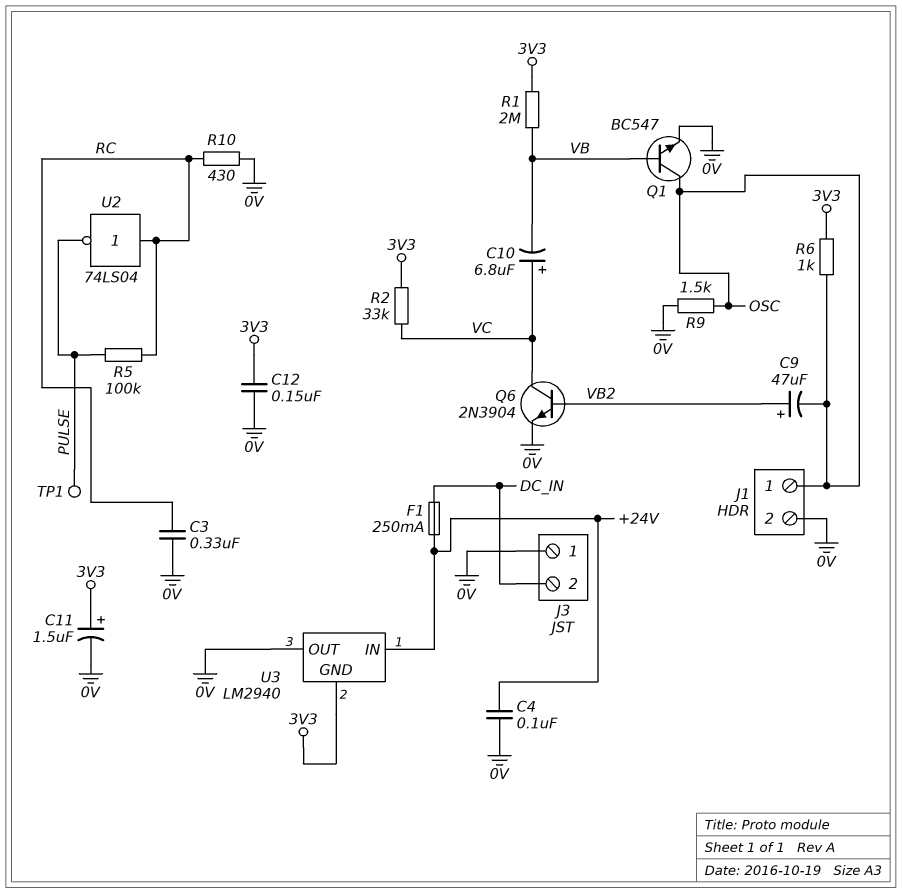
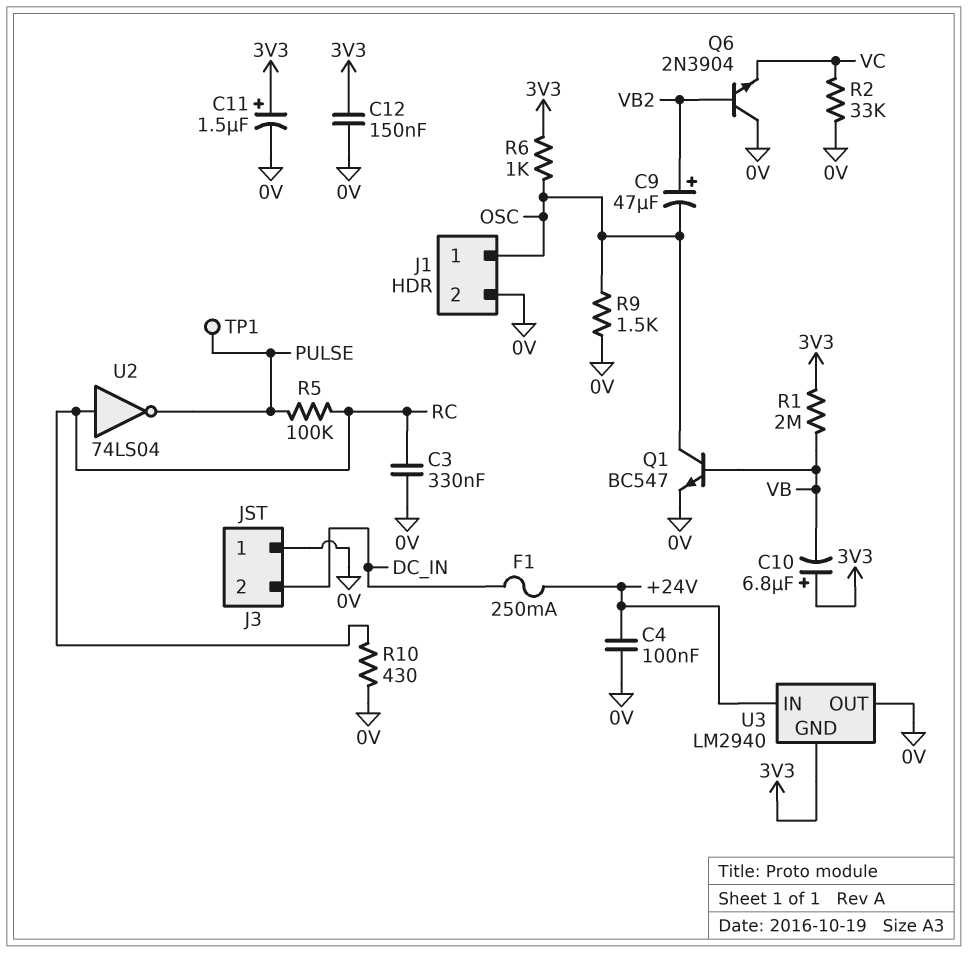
C10: 6.8uF (plus VC, minus VB) -> 6.8uF (plus 3V3, minus VB)
Q6: NPN 2N3904 (B VB2, C VC, E 0V) -> NPN 2N3904 (B VB2, C 0V, E VC)
R2: 33k (3V3, VC) -> 33k (0V, VC)

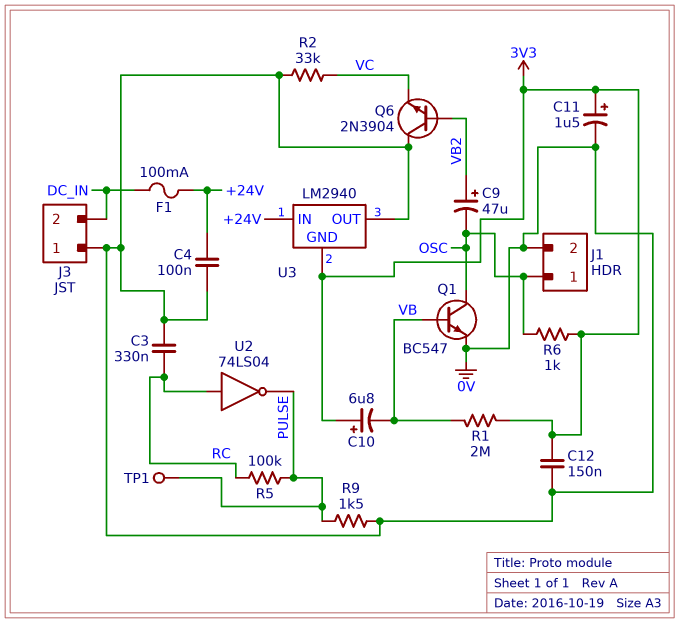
F1: 250mA (+24V, DC_IN) -> 100mA (+24V, DC_IN)
R9: 1.5k (0V, OSC) -> 1.5k (0V, PULSE)
R10: 430 (0V, RC) -> none

